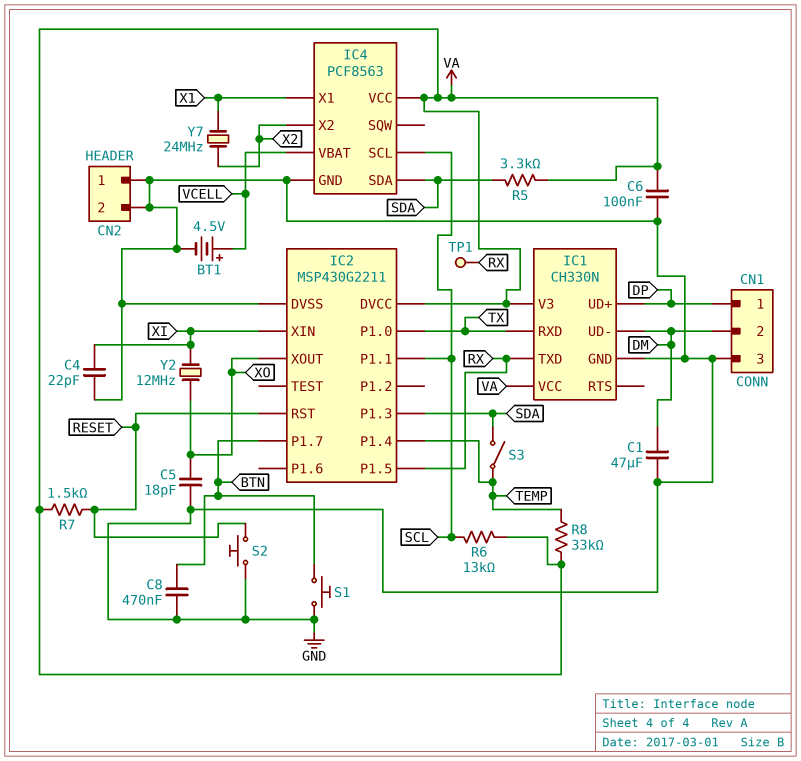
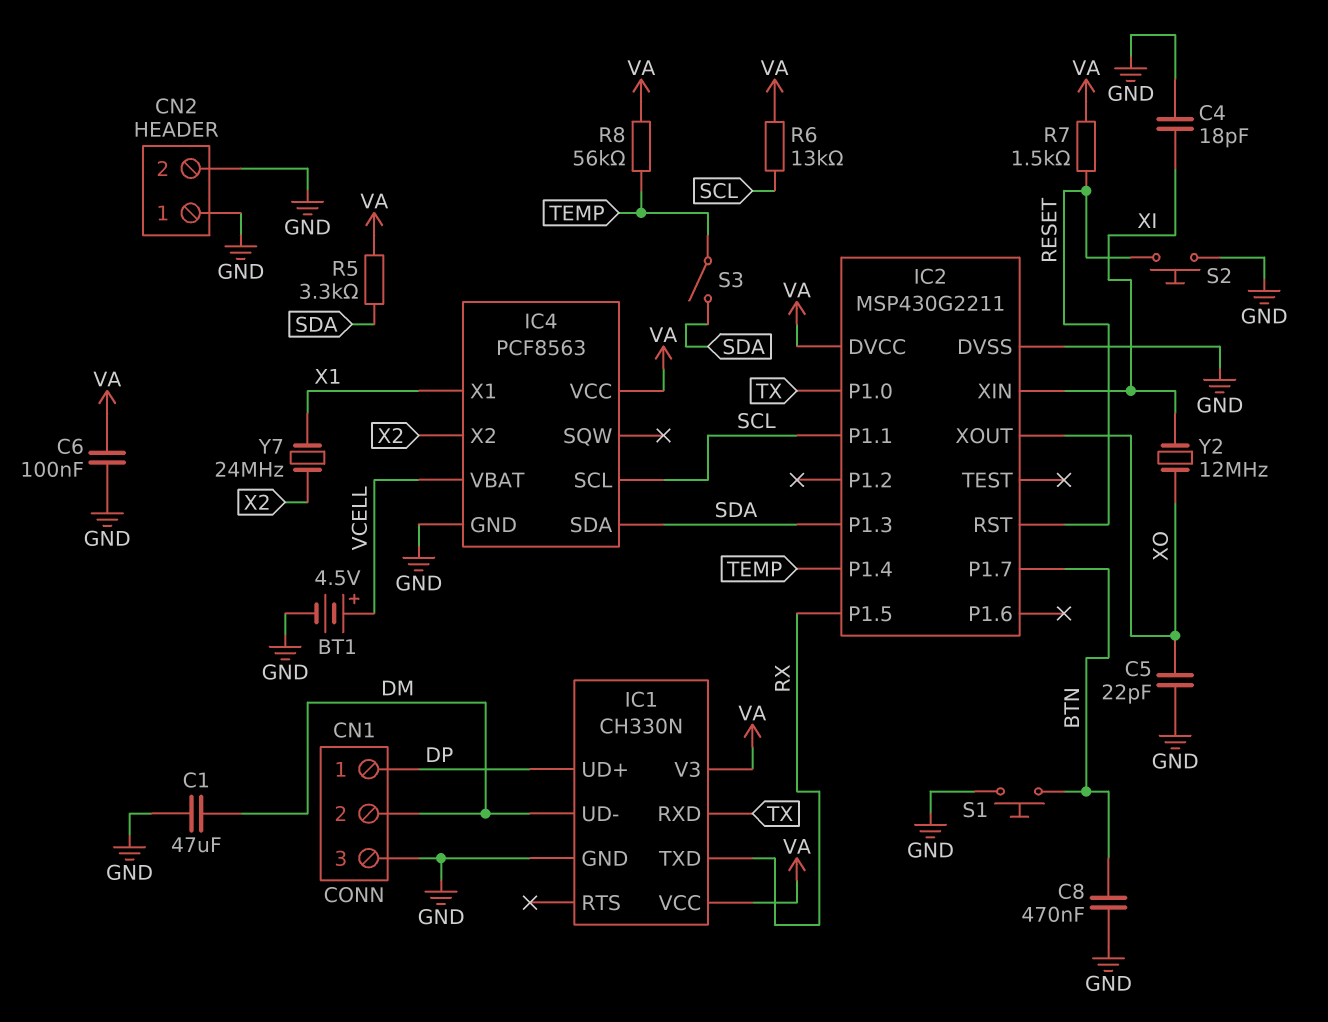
C4: 22pF (GND, XI) -> 18pF (GND, XI)
C5: 18pF (GND, XO) -> 22pF (GND, XO)
R8: 33k (TEMP, VA) -> 56k (TEMP, VA)
TP1: test point (RX) -> none

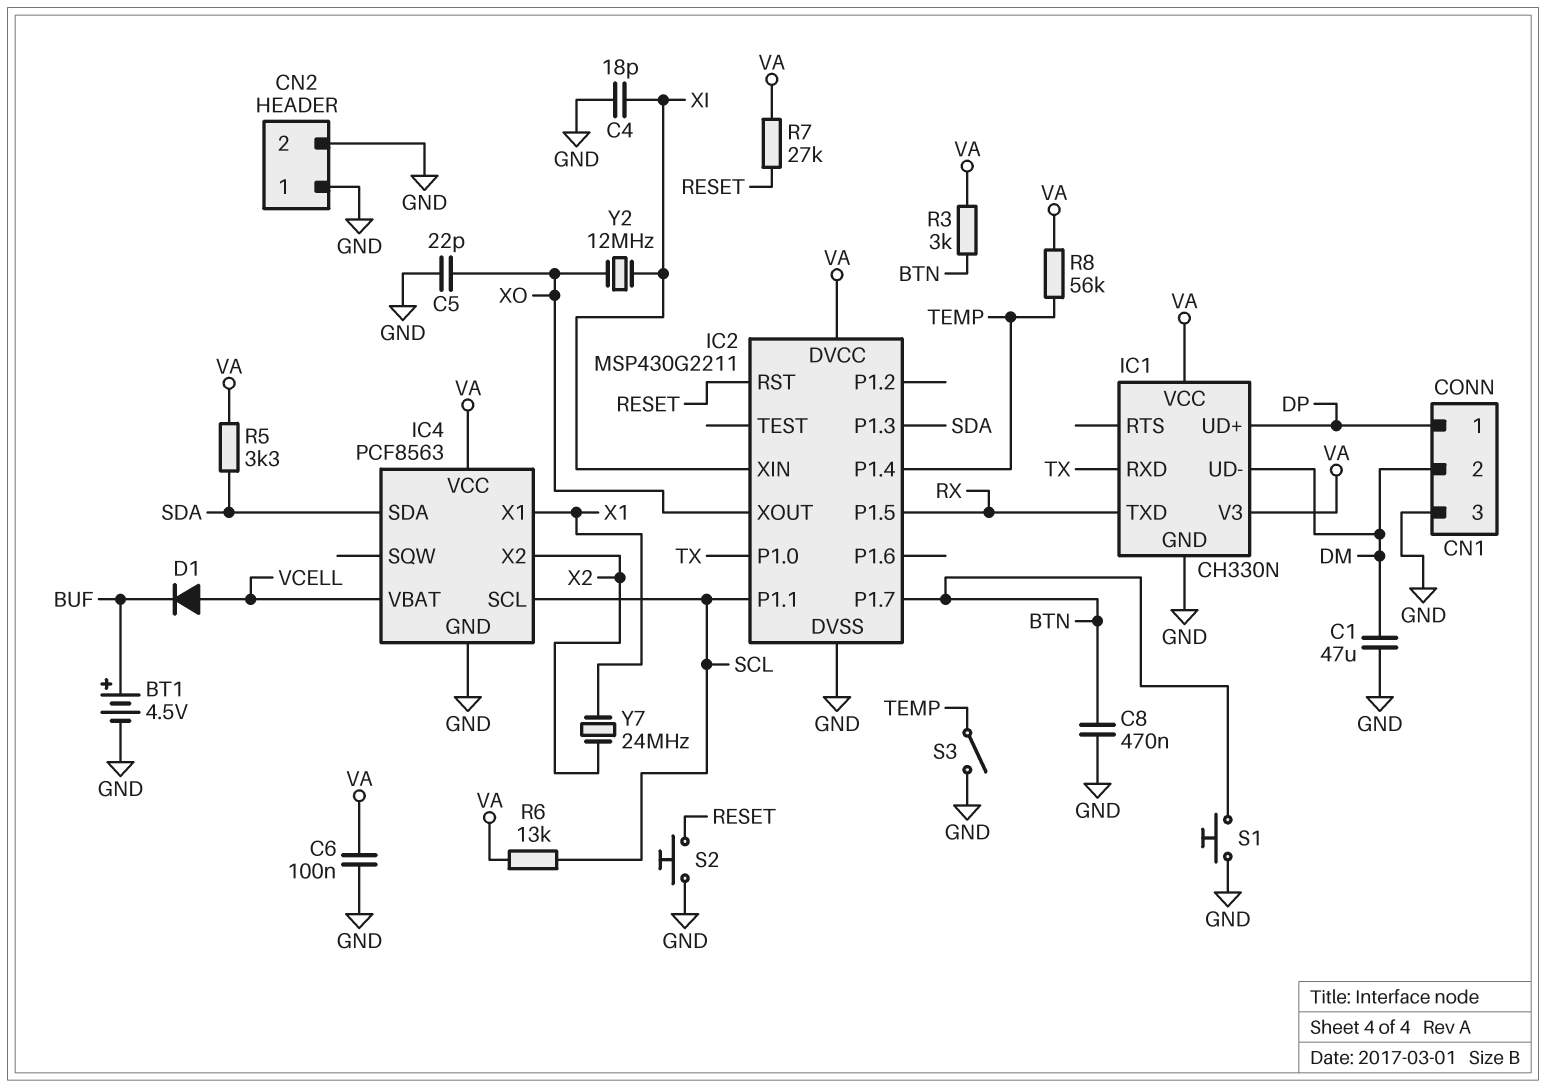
BT1: 4.5V (plus VCELL, minus GND) -> 4.5V (plus BUF, minus GND)
D1: none -> diode (A VCELL, K BUF)
R3: none -> 3k (BTN, VA)
R7: 1.5k (RESET, VA) -> 27k (RESET, VA)
S3: switch (SDA, TEMP) -> switch (GND, TEMP)

